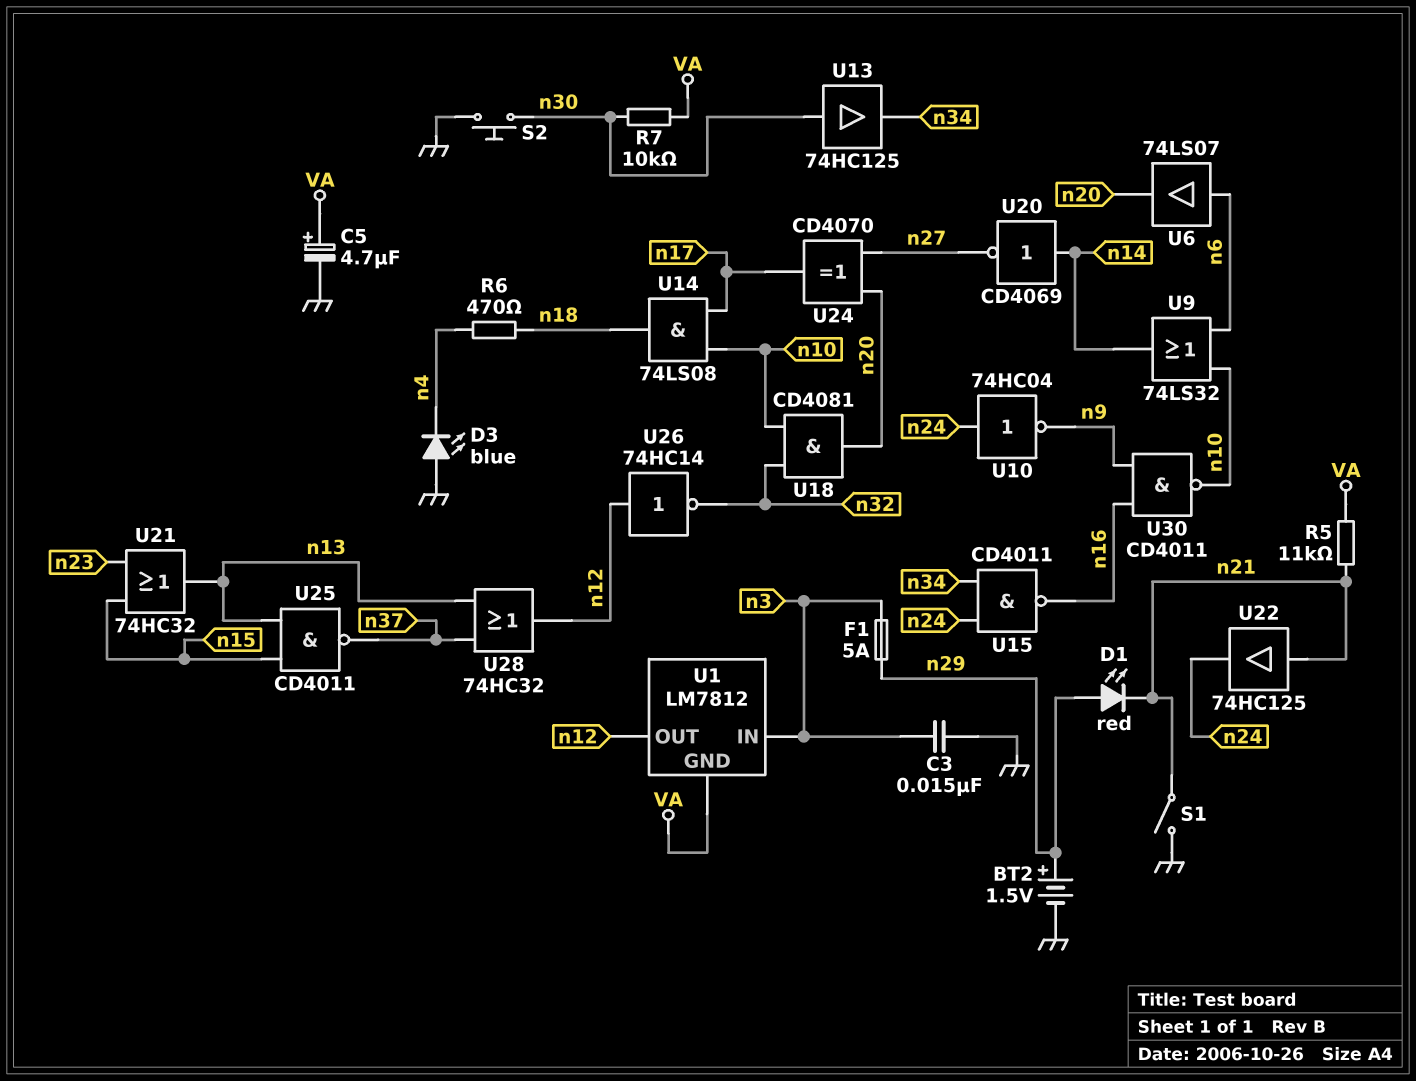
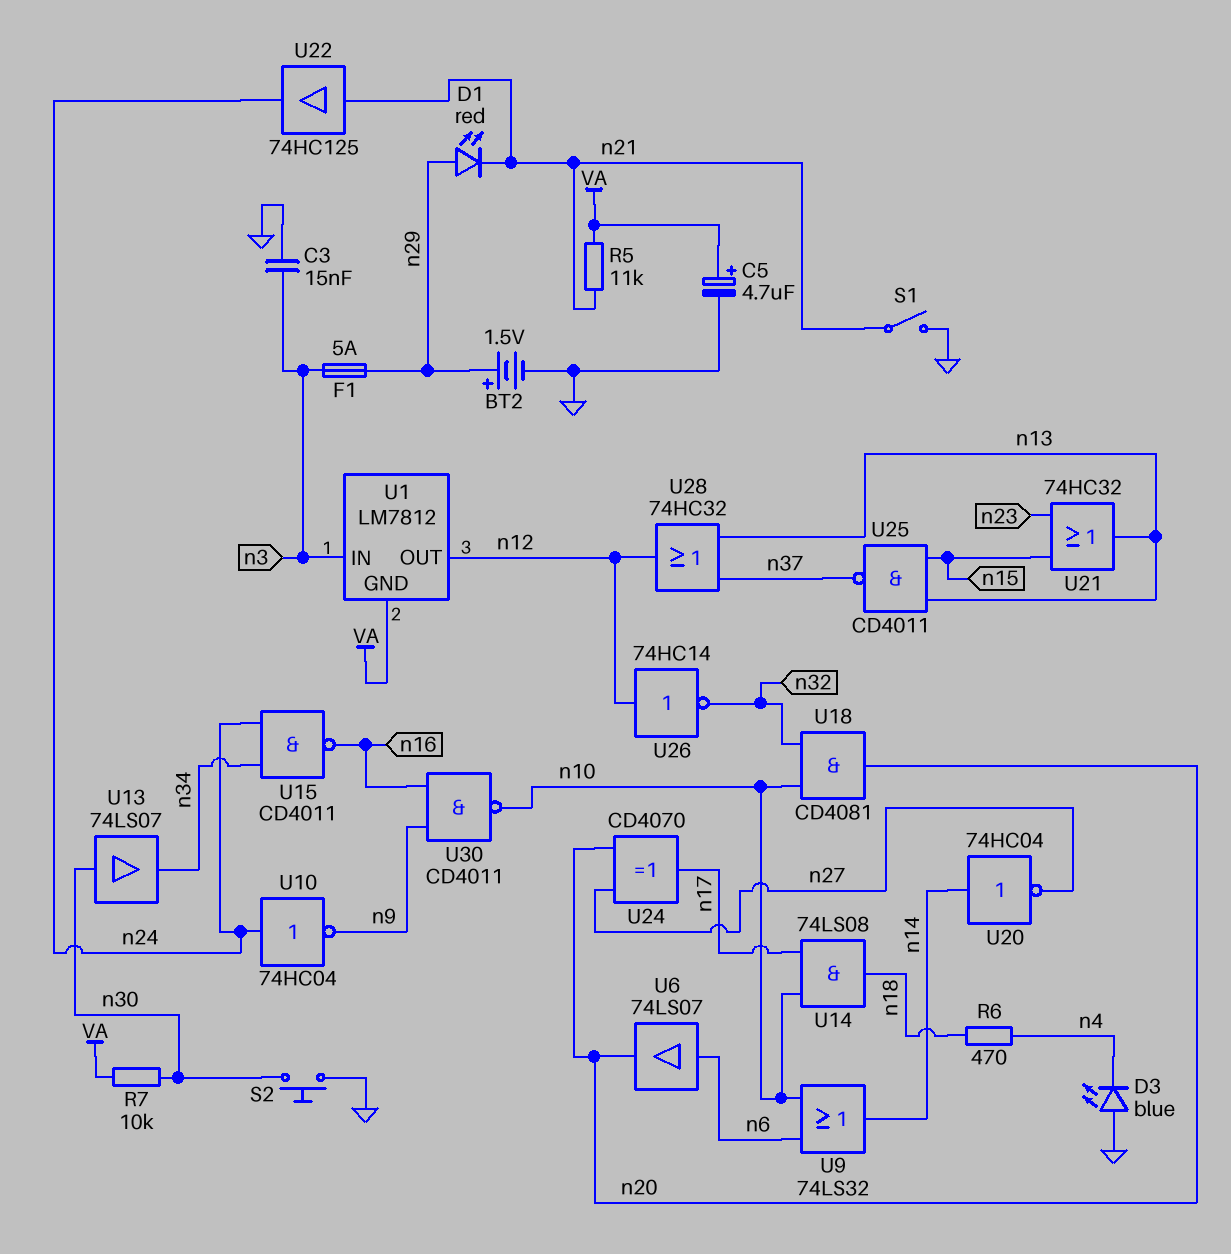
U13: buffer 74HC125 (in n30, out n34) -> buffer 74LS07 (in n30, out n34)
U20: NOT CD4069 (in n14, out n27) -> NOT 74HC04 (in n14, out n27)

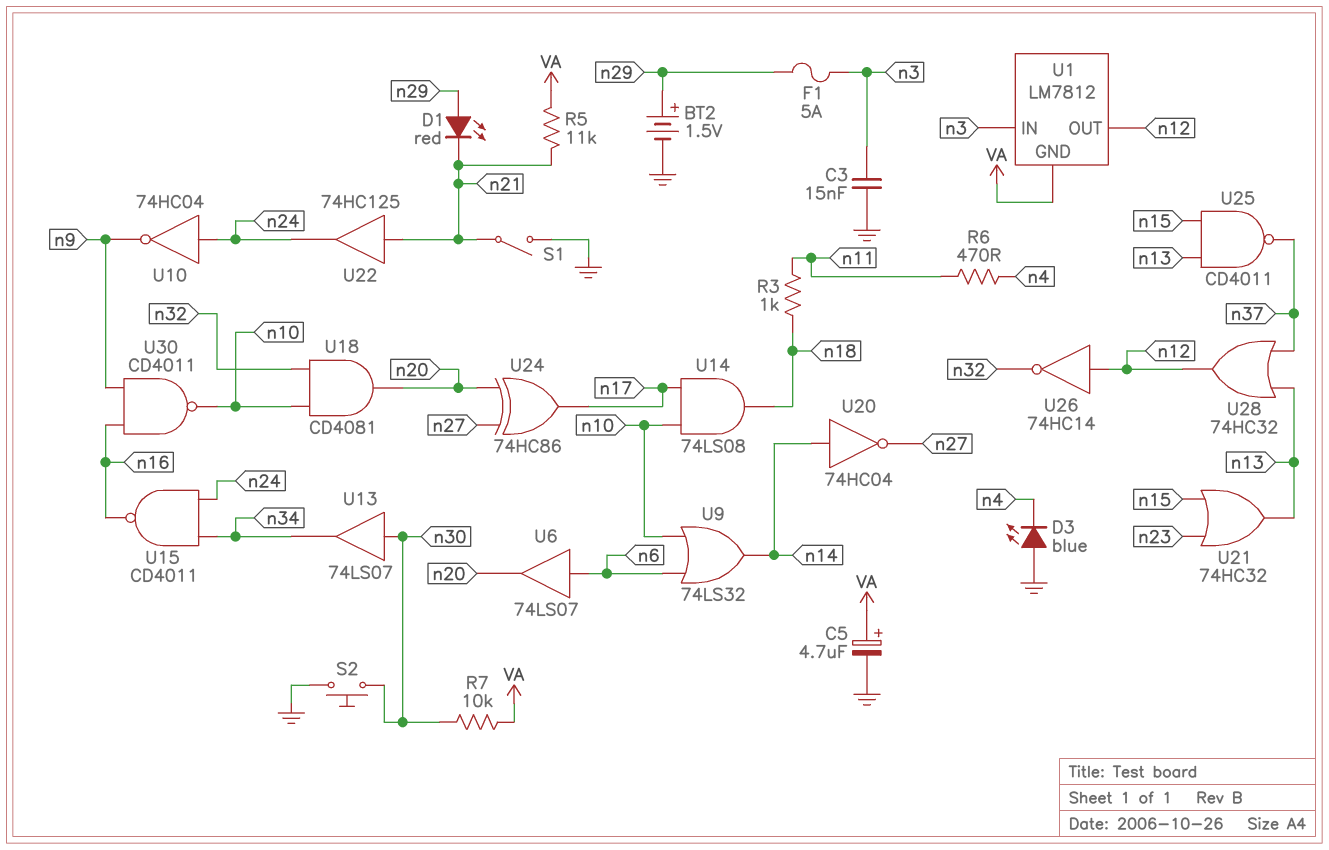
R3: none -> 1k (n11, n18)
R6: 470 (n4, n18) -> 470 (n4, n11)
U24: XOR CD4070 (in n20, in n27, out n17) -> XOR 74HC86 (in n20, in n27, out n17)

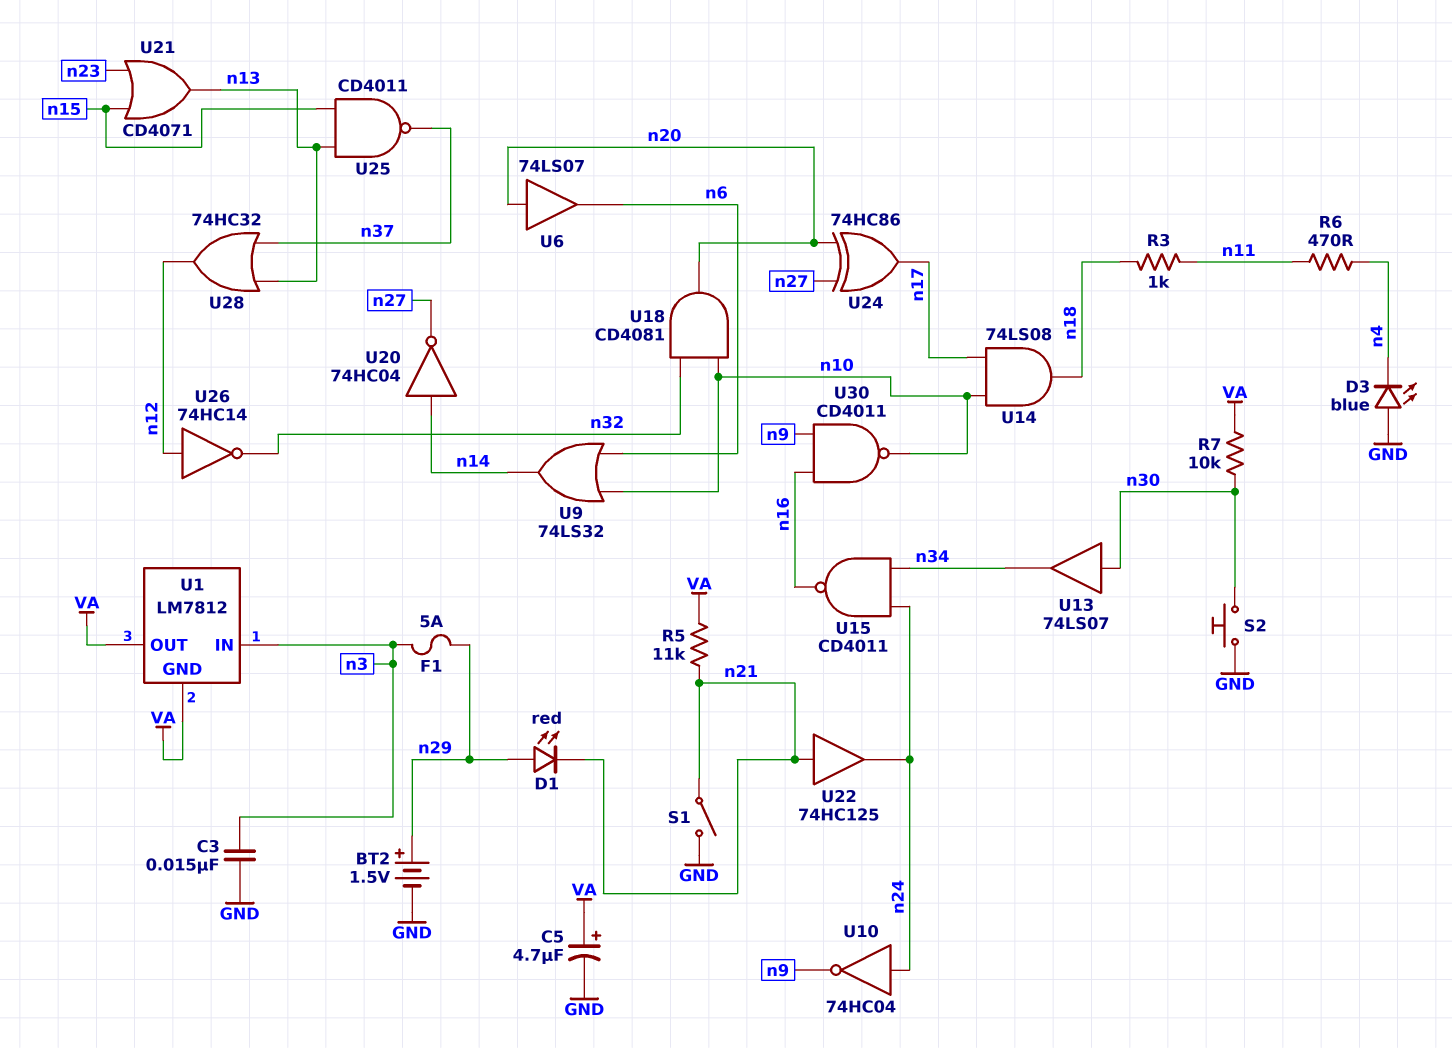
U1 pin OUT: n12 -> VA
U6: buffer 74LS07 (in n6, out n20) -> buffer 74LS07 (in n20, out n6)
U21: OR 74HC32 (in n15, in n23, out n13) -> OR CD4071 (in n15, in n23, out n13)

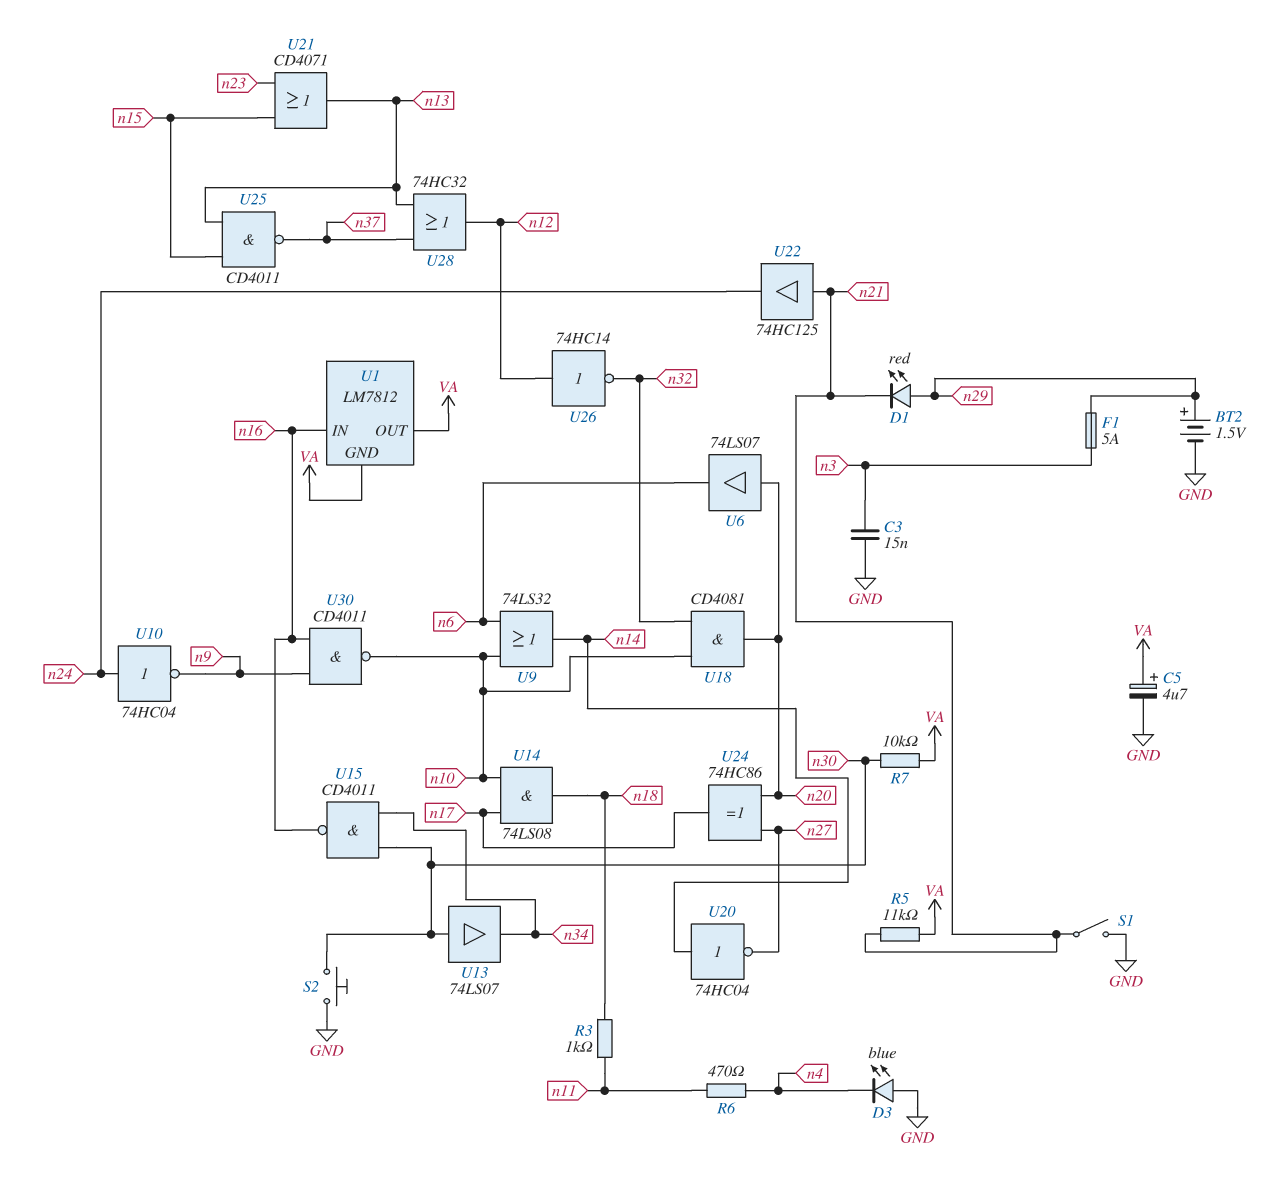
U1 pin IN: n3 -> n16
U15: NAND CD4011 (in n24, in n34, out n16) -> NAND CD4011 (in n30, in n34, out n16)

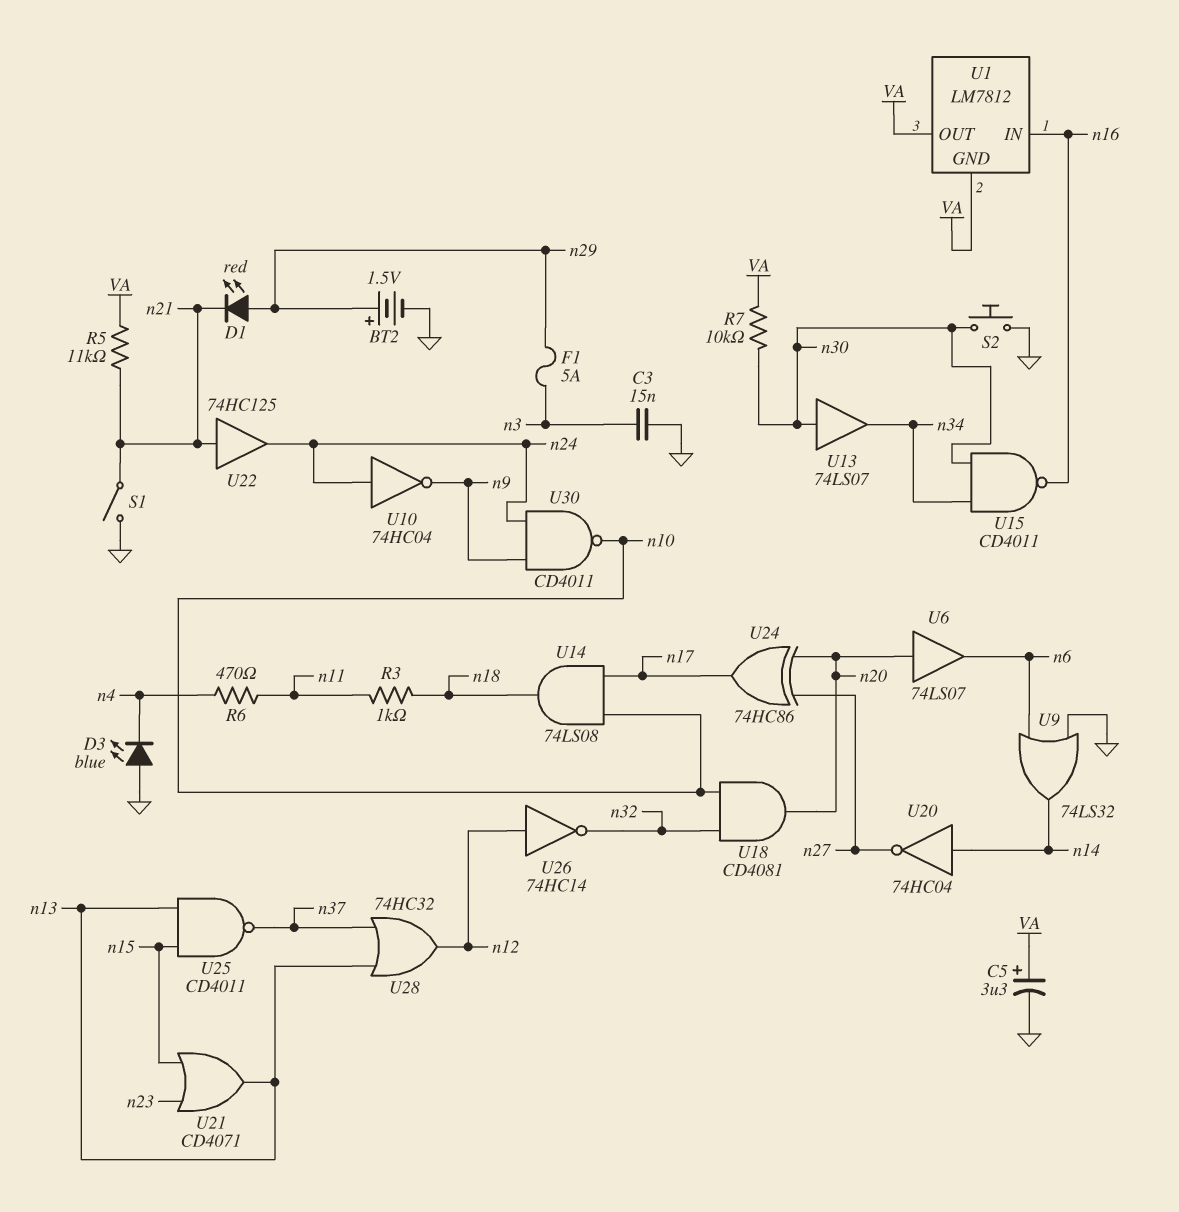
C5: 4.7uF (plus VA, minus GND) -> 3.3uF (plus VA, minus GND)
U9: OR 74LS32 (in n6, in n10, out n14) -> OR 74LS32 (in GND, in n6, out n14)
U30: NAND CD4011 (in n9, in n16, out n10) -> NAND CD4011 (in n9, in n24, out n10)

